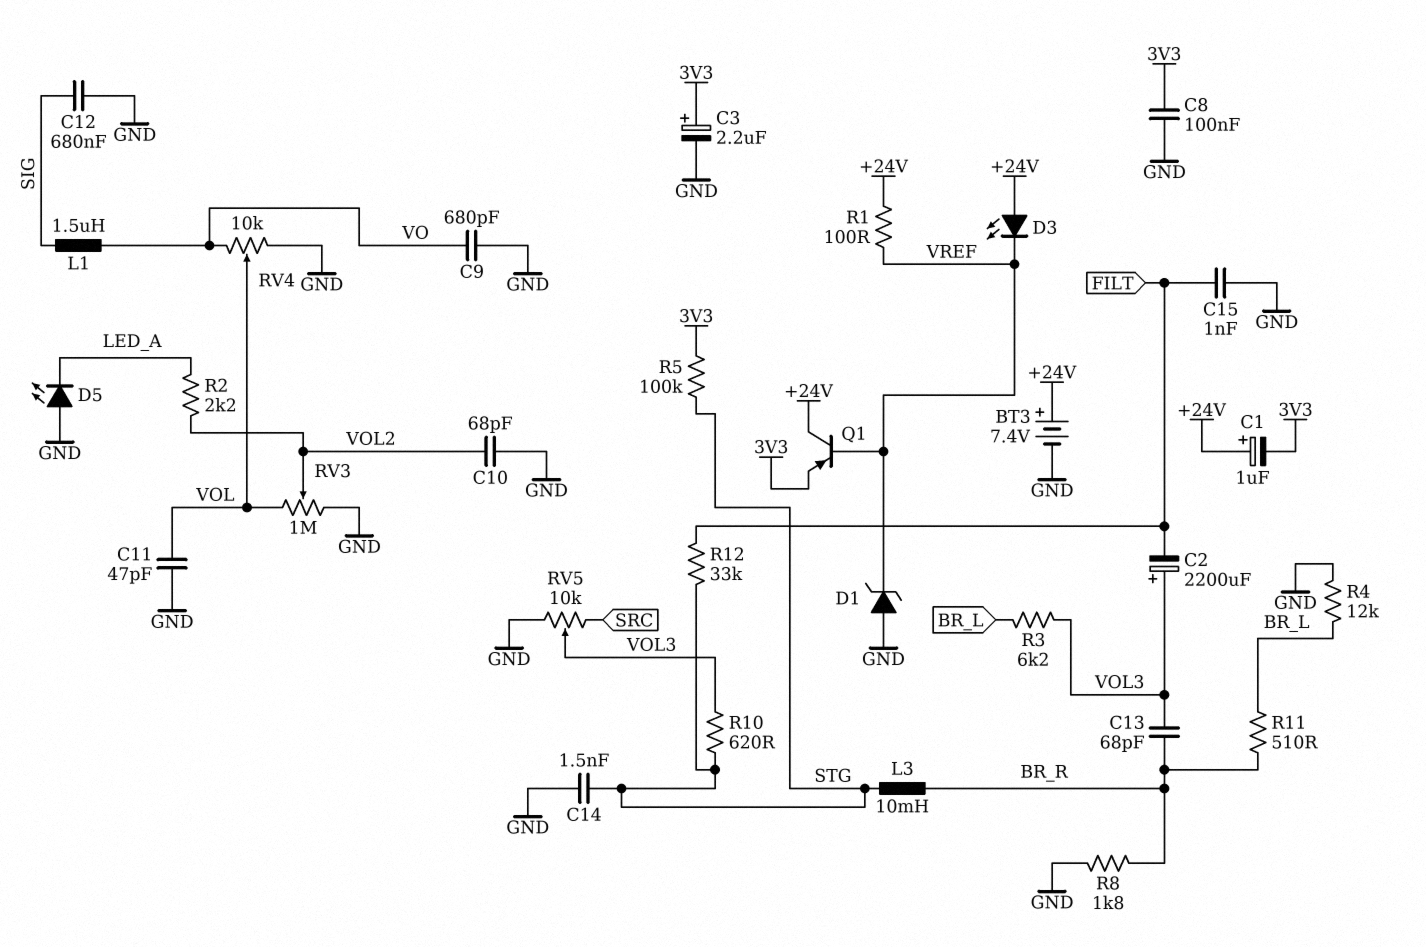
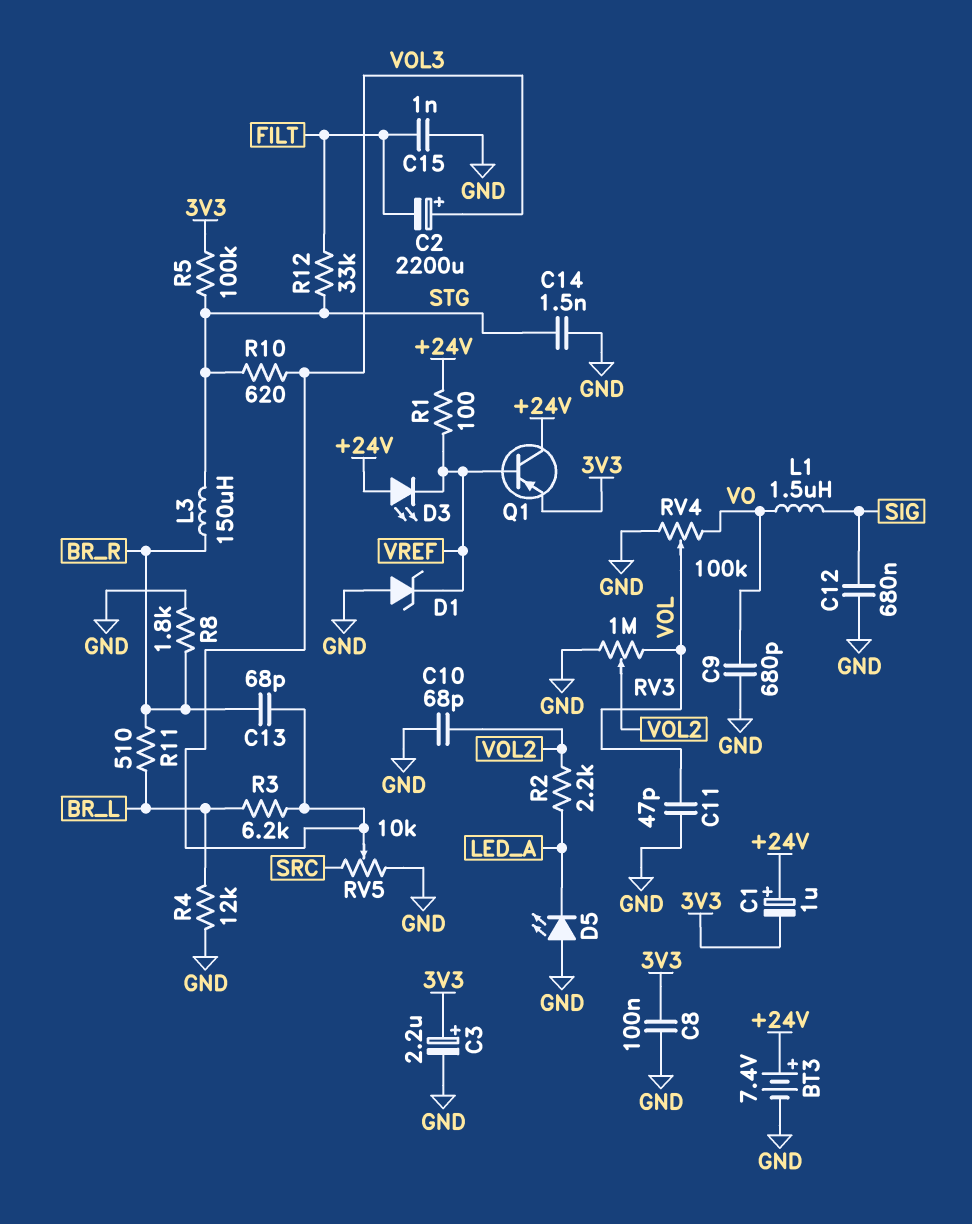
L3: 10mH (BR_R, STG) -> 150uH (BR_R, STG)
RV4: 10k (GND, VO, wiper VOL) -> 100k (GND, VO, wiper VOL)

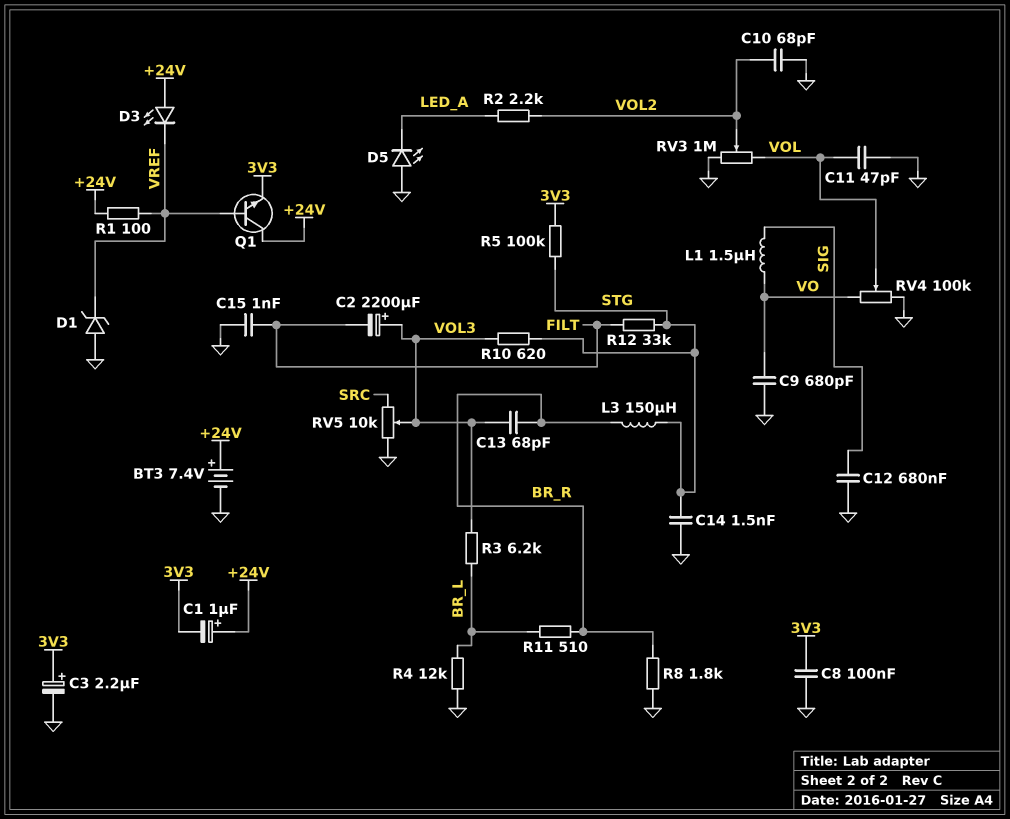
Q1: PNP (B VREF, C +24V, E 3V3) -> NPN (B VREF, C +24V, E 3V3)

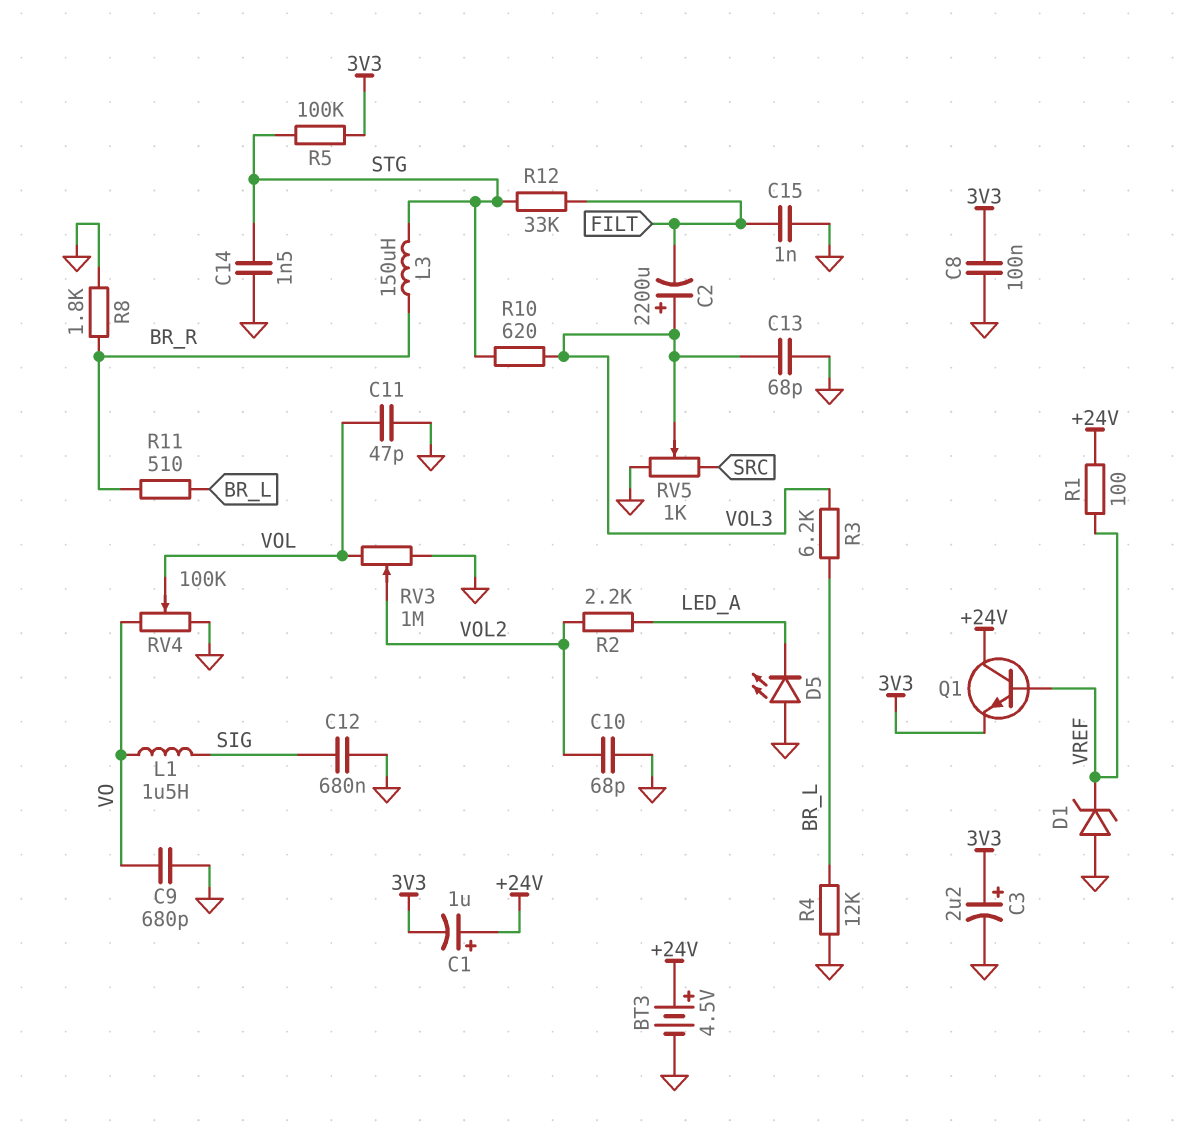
BT3: 7.4V (plus +24V, minus GND) -> 4.5V (plus +24V, minus GND)
C13: 68pF (BR_R, VOL3) -> 68pF (GND, VOL3)
D3: LED (A +24V, K VREF) -> none
RV5: 10k (GND, SRC, wiper VOL3) -> 1k (GND, SRC, wiper VOL3)

